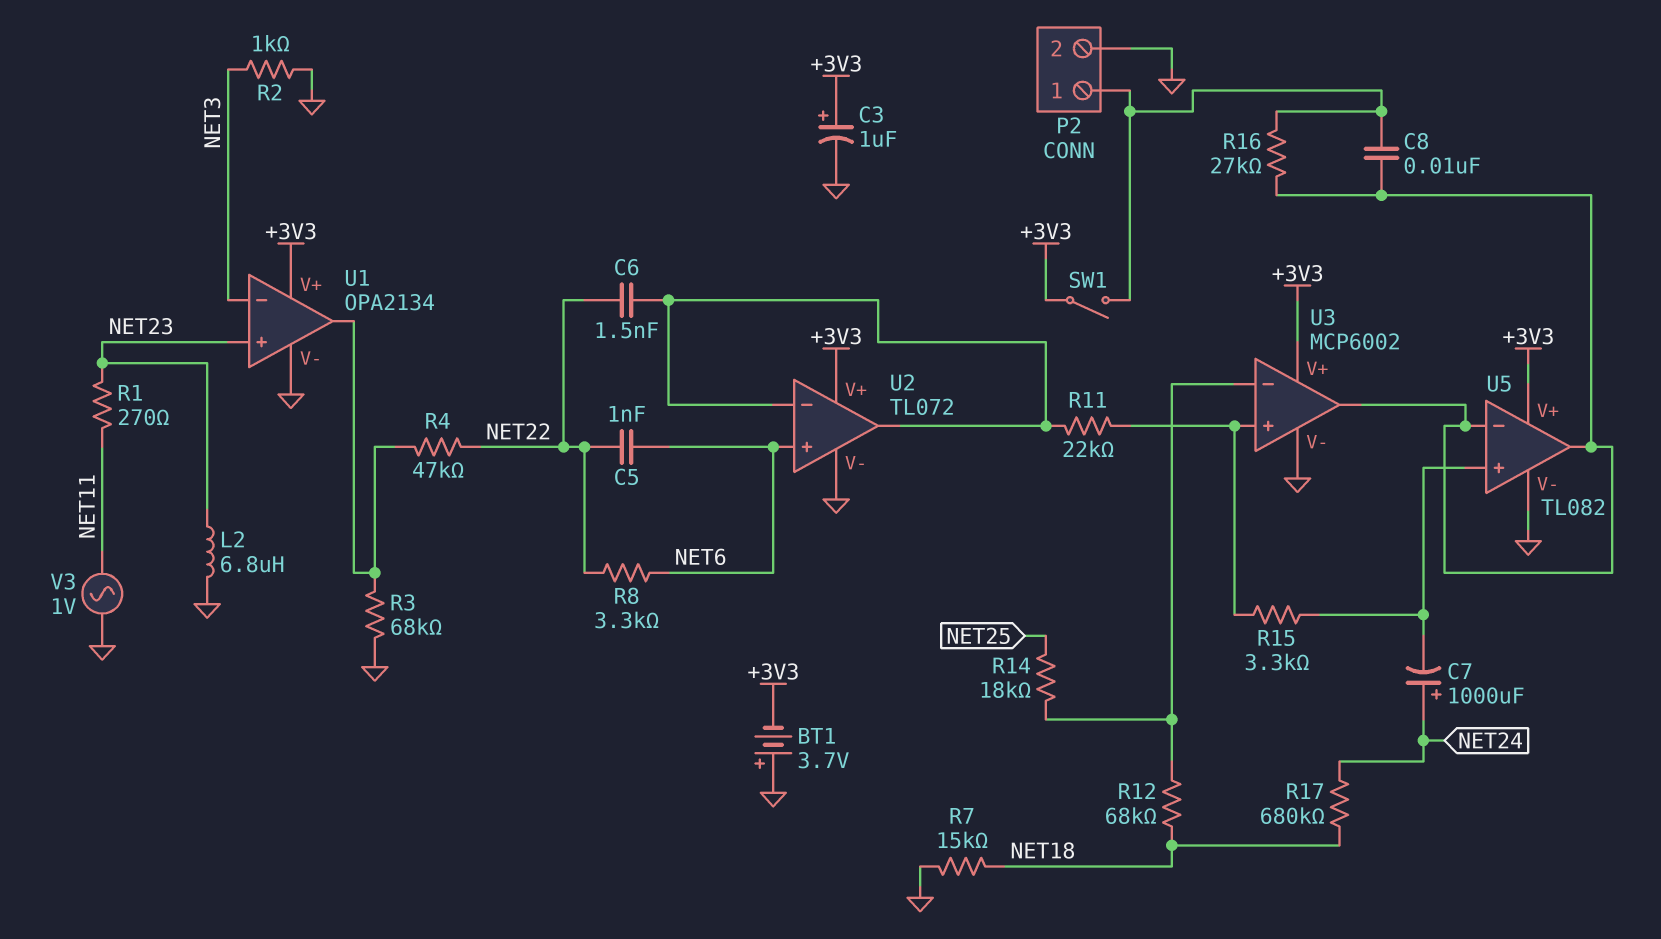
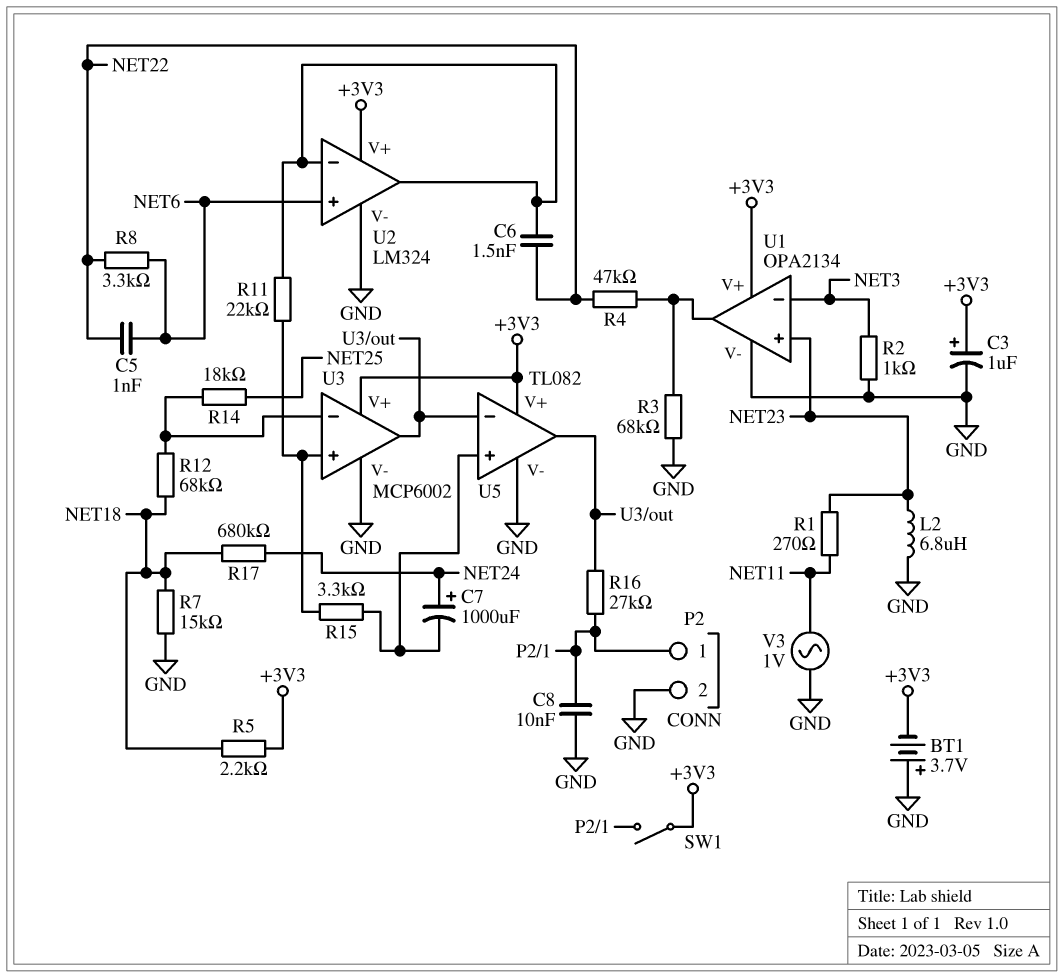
C8: 10nF (P2/1, U3/out) -> 10nF (GND, P2/1)
R5: none -> 2.2k (+3V3, NET18)
U2: TL072 -> LM324

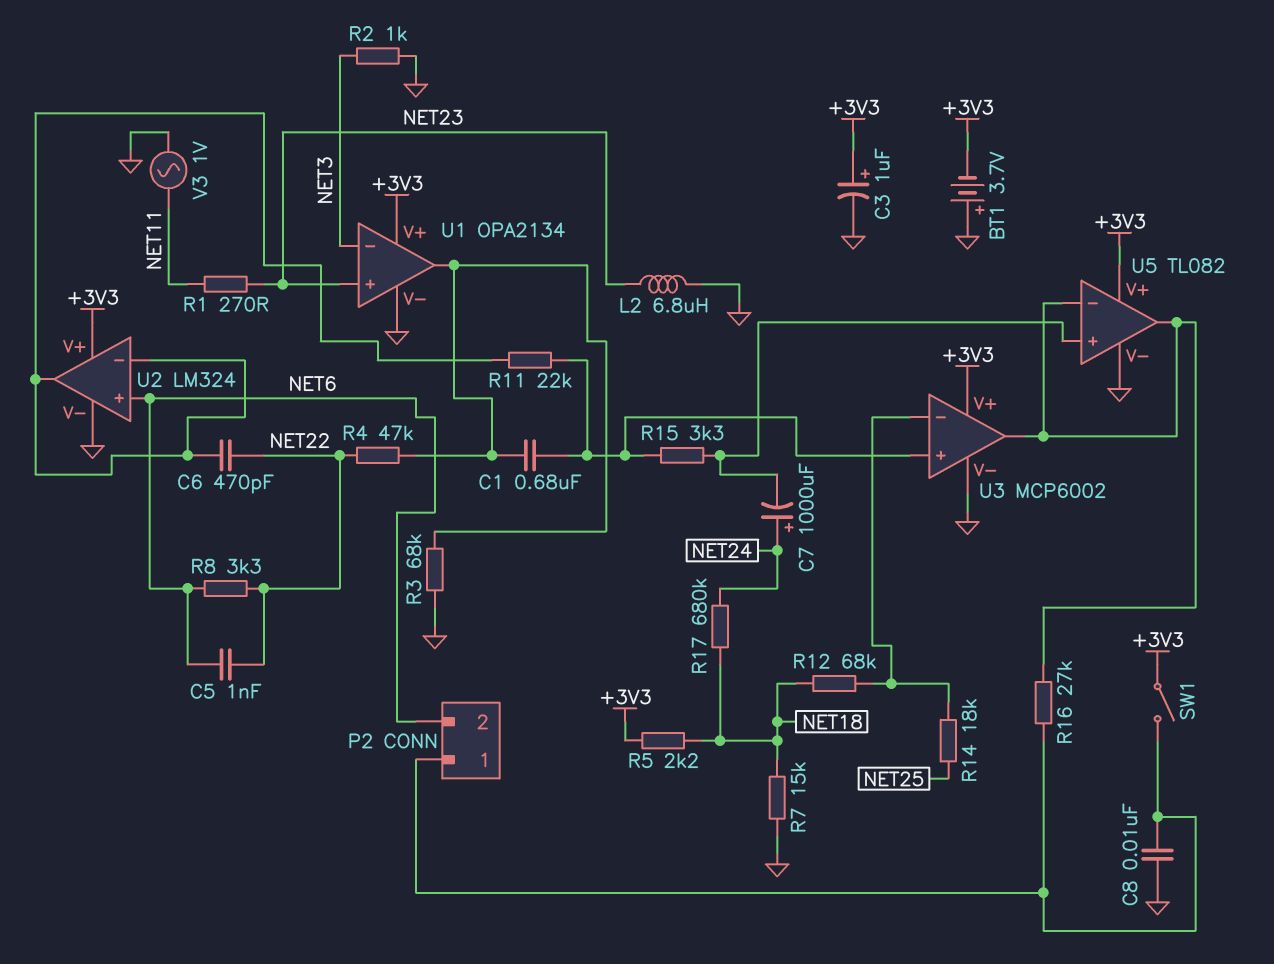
C1: none -> 680nF (U1/out, U3/in+)
C6: 1.5nF (NET22, U2/in-) -> 470pF (NET22, U2/in-)
P2 pin 2: GND -> NET6

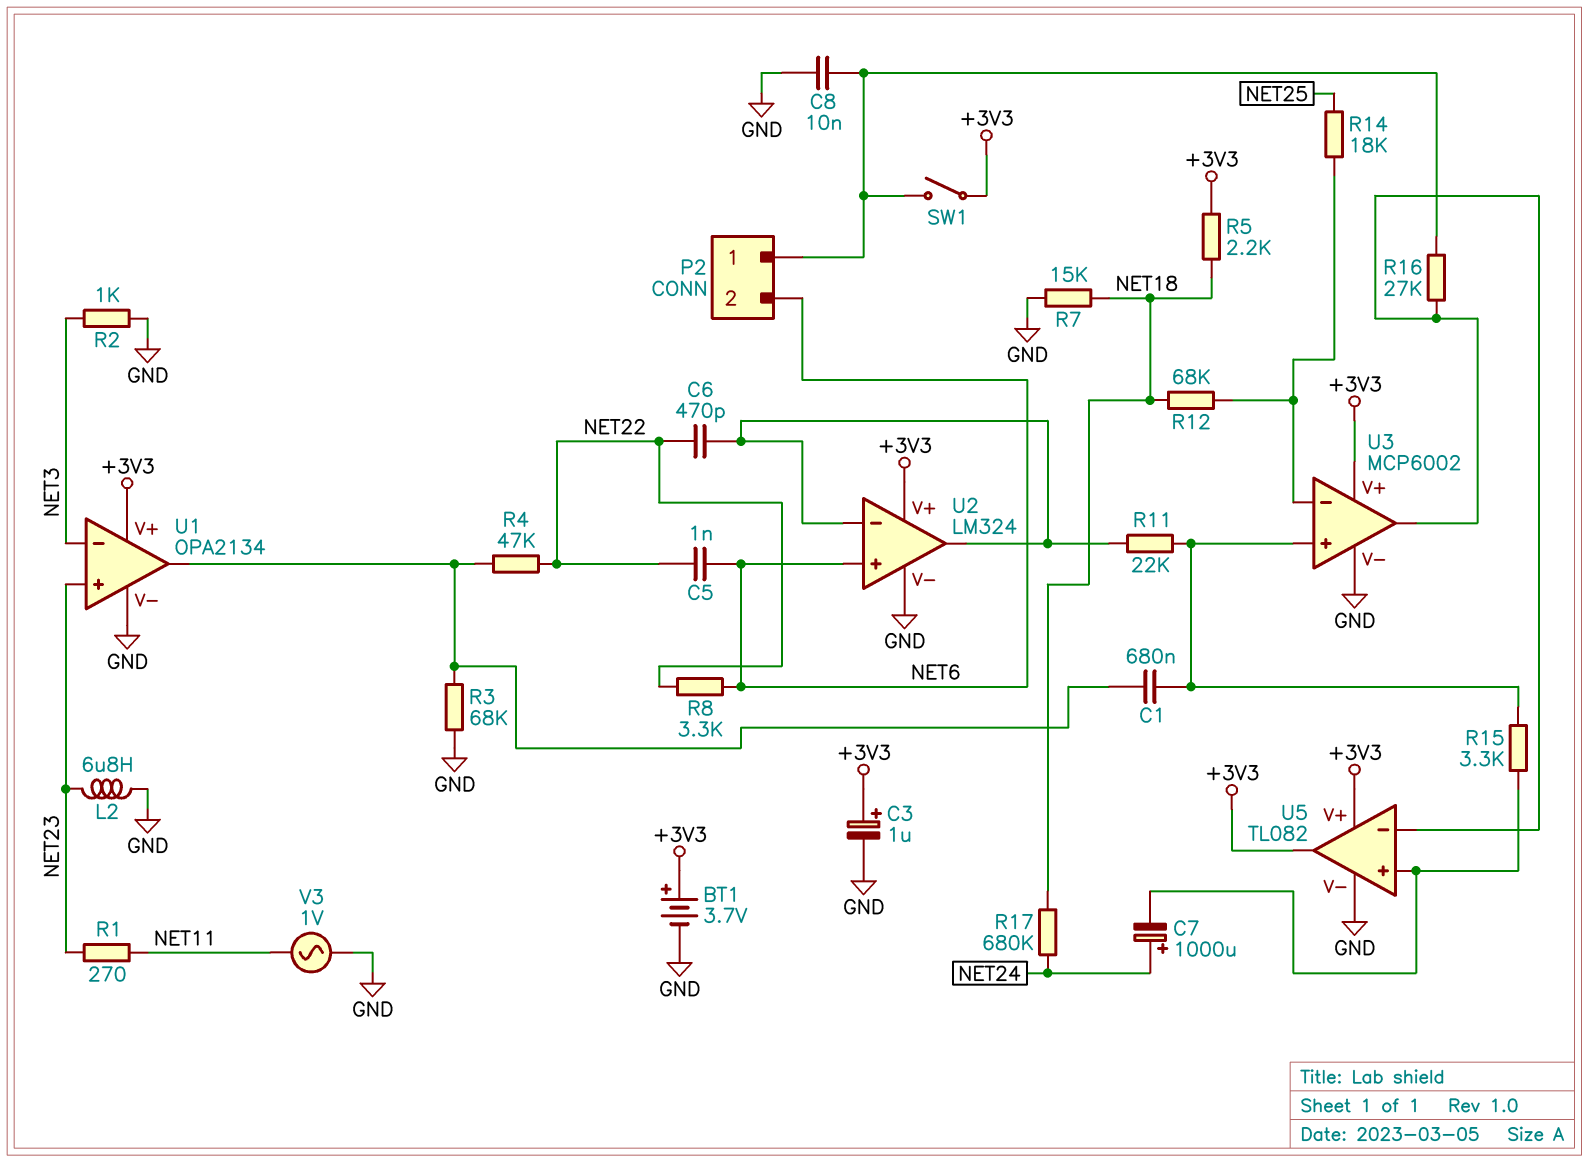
BT1: 3.7V (plus GND, minus +3V3) -> 3.7V (plus +3V3, minus GND)
U5 pin out: U3/out -> +3V3

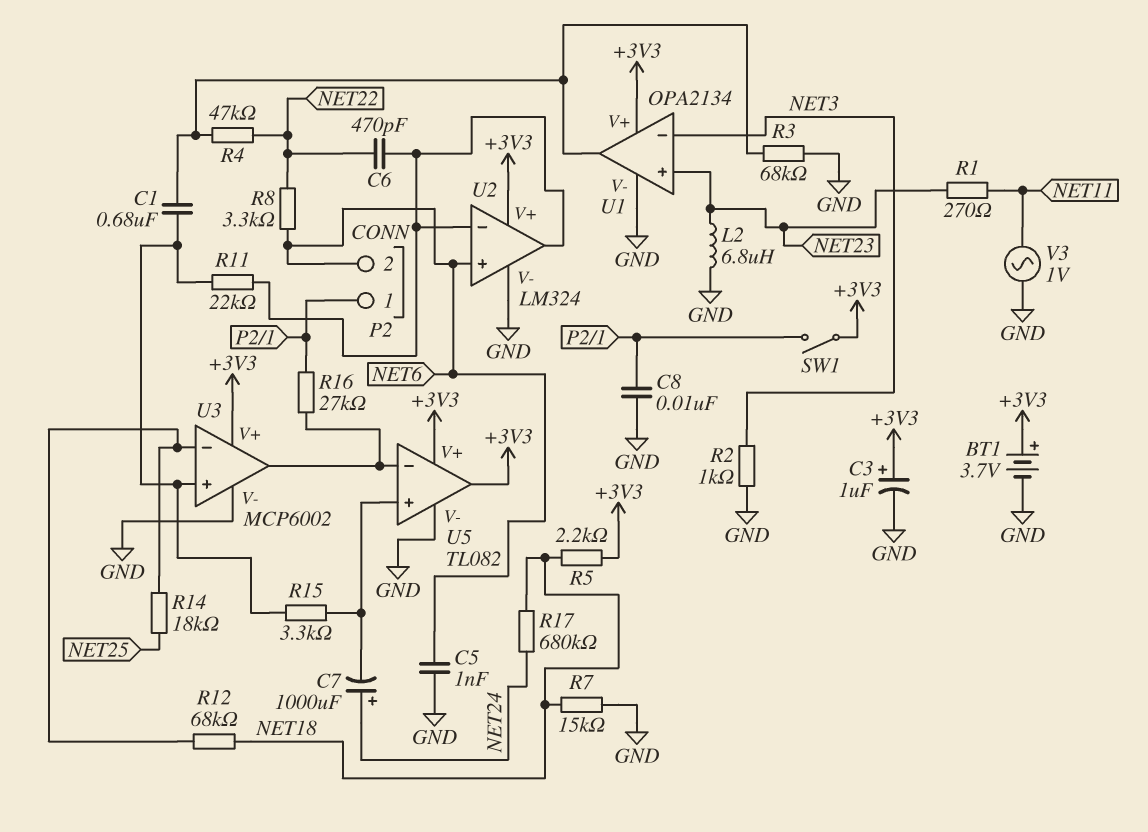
C5: 1nF (NET6, NET22) -> 1nF (GND, NET6)

